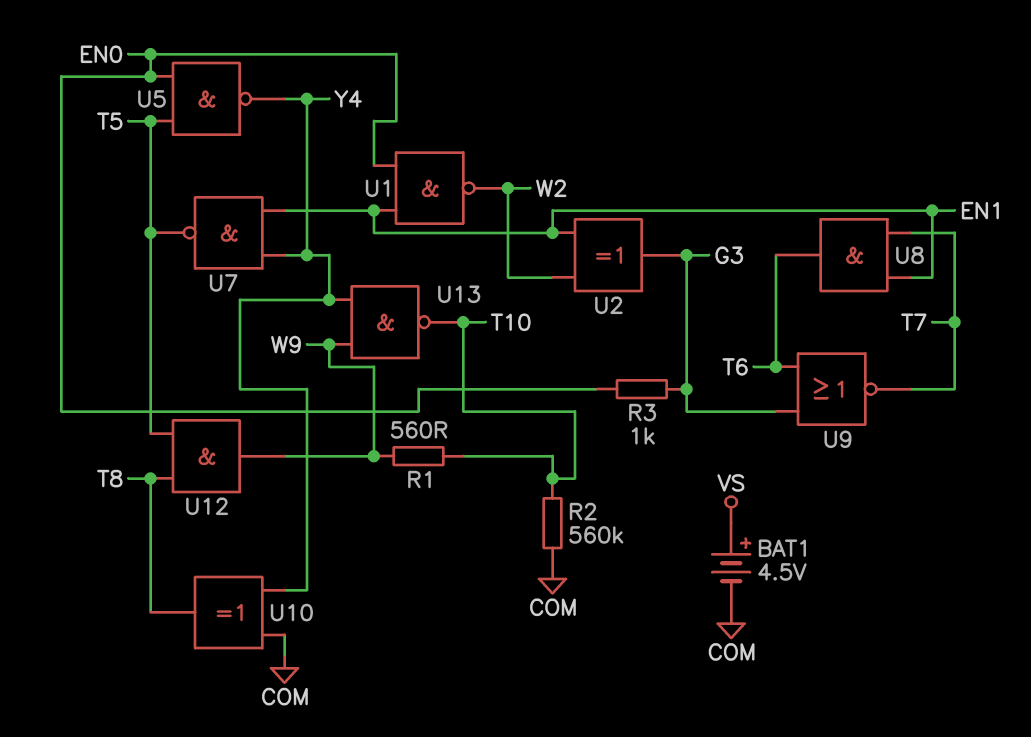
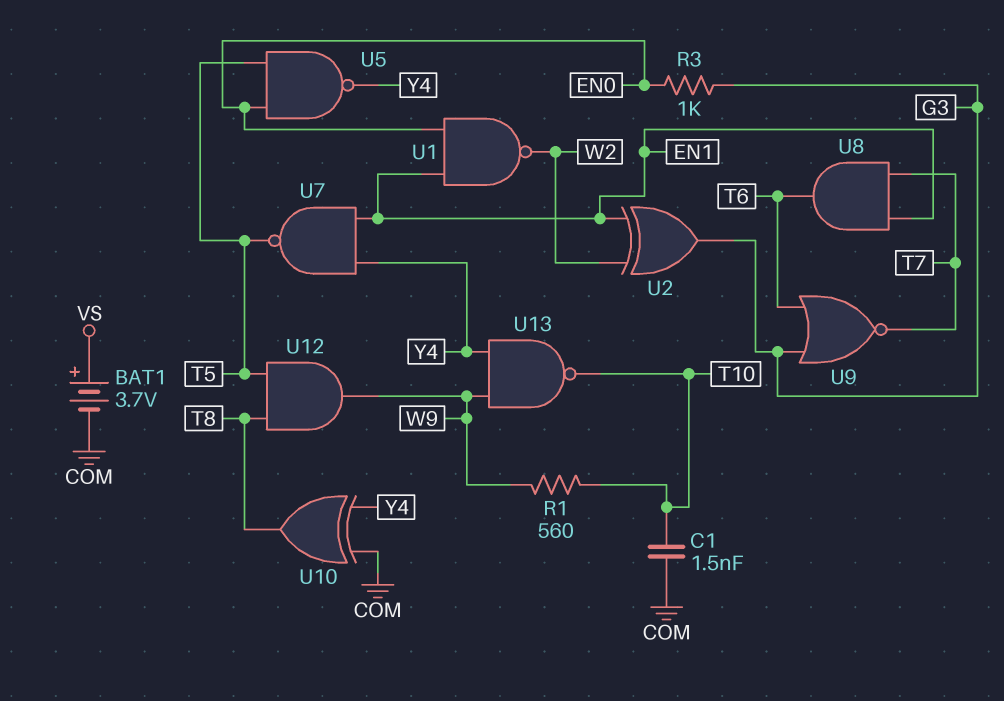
BAT1: 4.5V (plus VS, minus COM) -> 3.7V (plus VS, minus COM)
C1: none -> 1.5nF (COM, T10)
R2: 560k (COM, T10) -> none

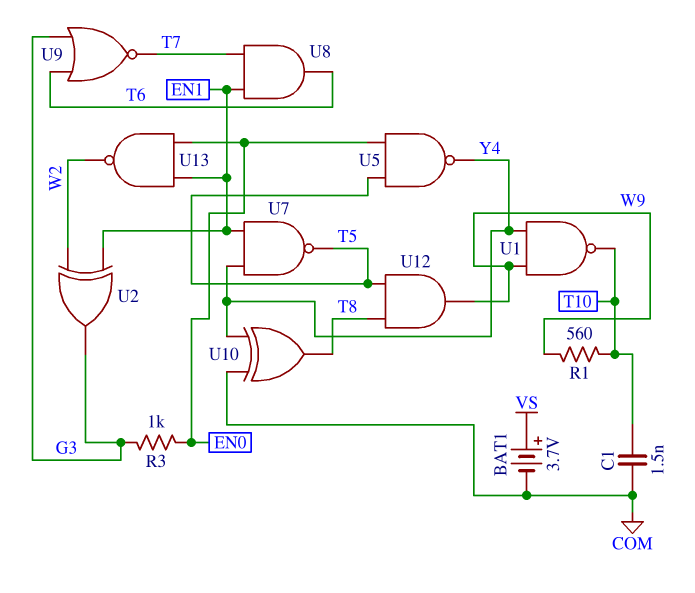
U1: NAND (in EN0, in EN1, out W2) -> NAND (in W9, in Y4, out T10)
U13: NAND (in W9, in Y4, out T10) -> NAND (in EN0, in EN1, out W2)

